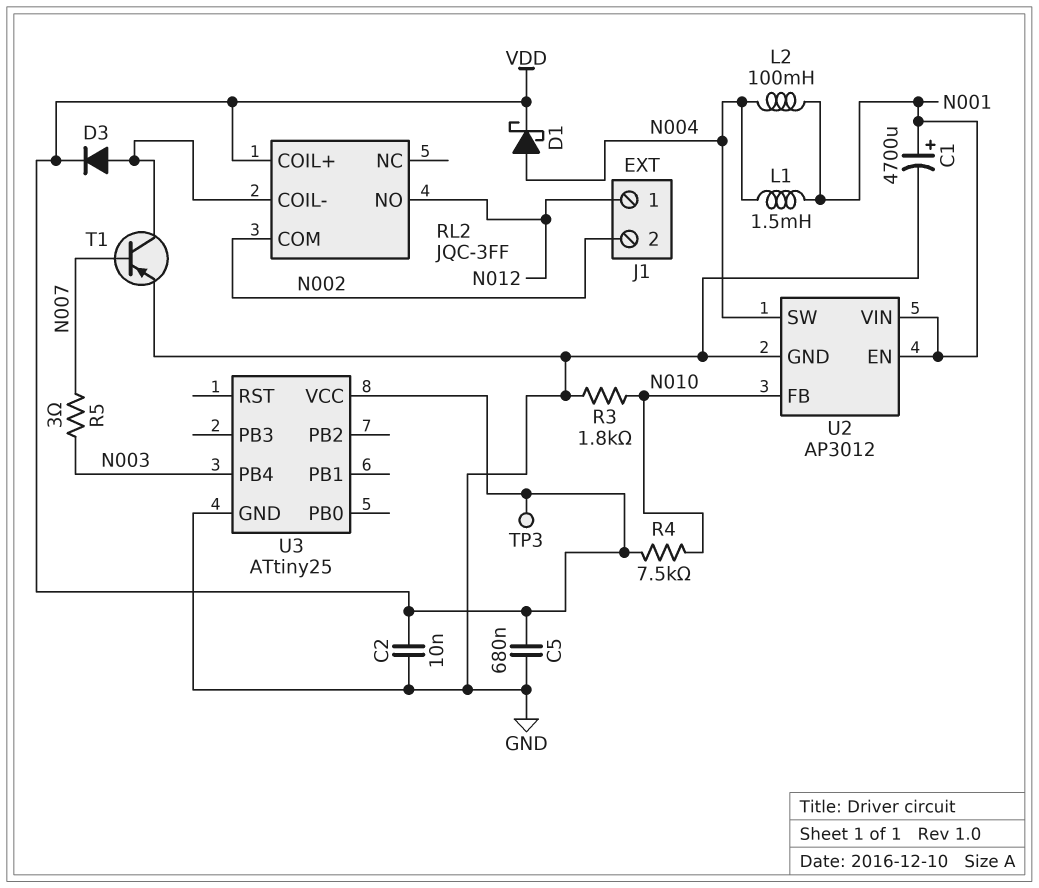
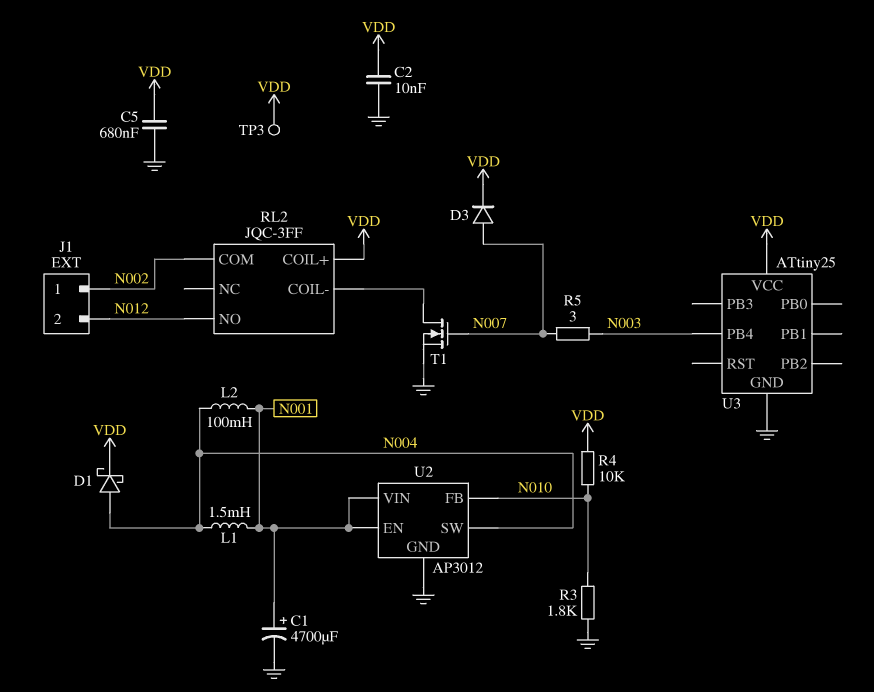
D3: diode (A RL2/COIL-, K VDD) -> diode (A N007, K VDD)
J1 pin 1: N012 -> N002
J1 pin 2: N002 -> N012
R4: 7.5k (N010, VDD) -> 10k (N010, VDD)
T1: PNP (B N007, C RL2/COIL-, E GND) -> NMOS (G N007, D RL2/COIL-, S GND)

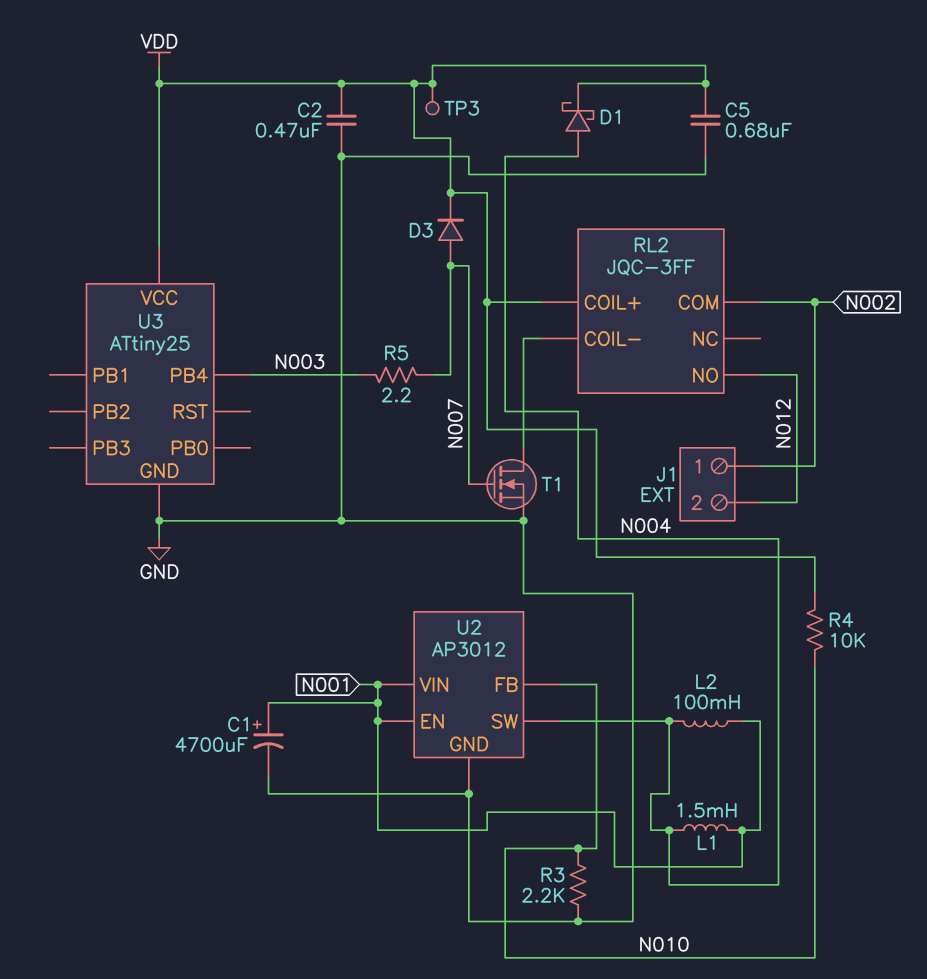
C2: 10nF (GND, VDD) -> 470nF (GND, VDD)
R3: 1.8k (GND, N010) -> 2.2k (GND, N010)
R5: 3 (N003, N007) -> 2.2 (N003, N007)

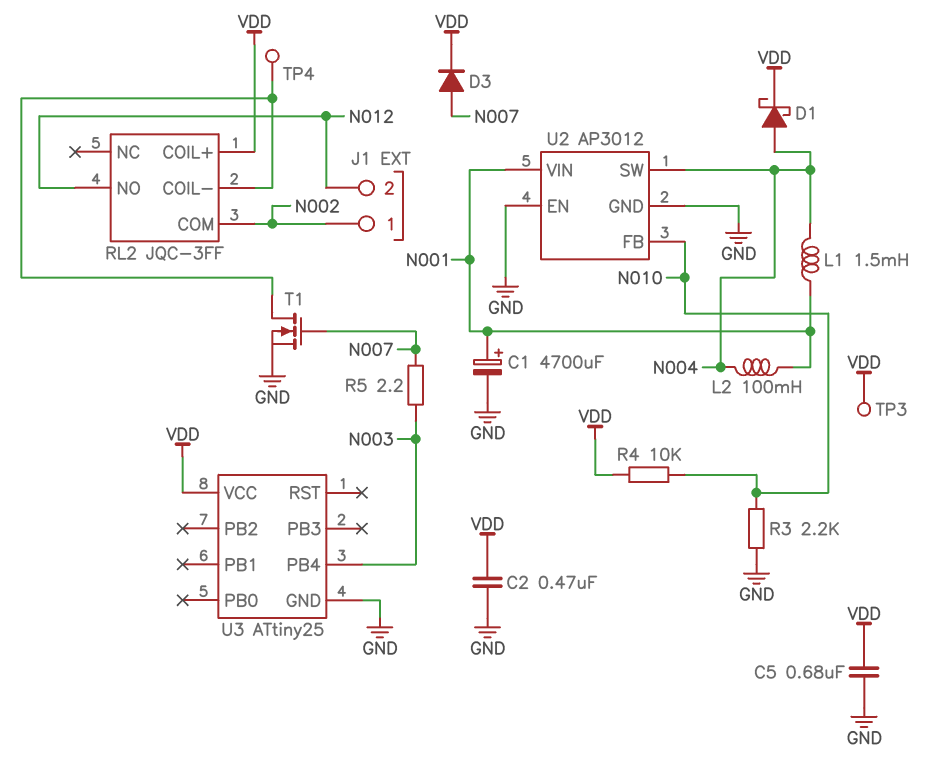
TP4: none -> test point (RL2/COIL-)
U2 pin EN: N001 -> GND

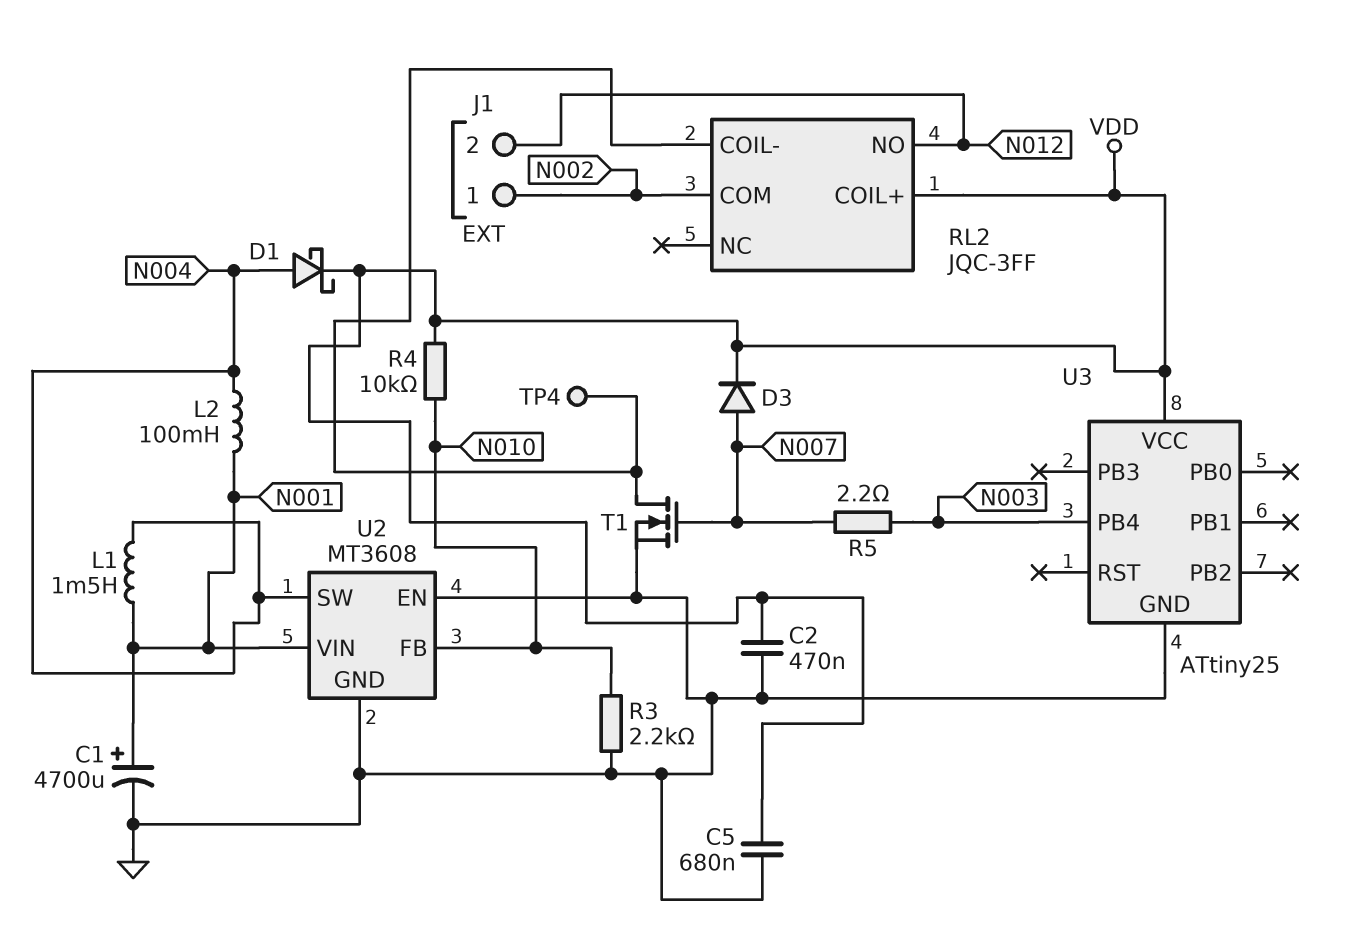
TP3: test point (VDD) -> none
U2: AP3012 -> MT3608

